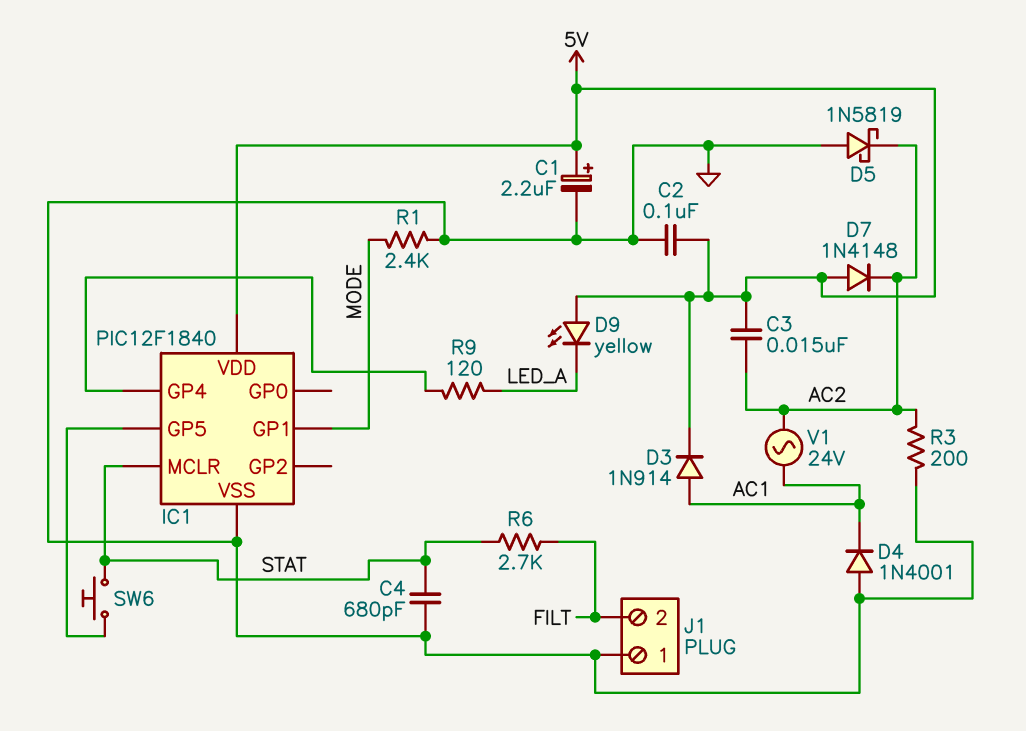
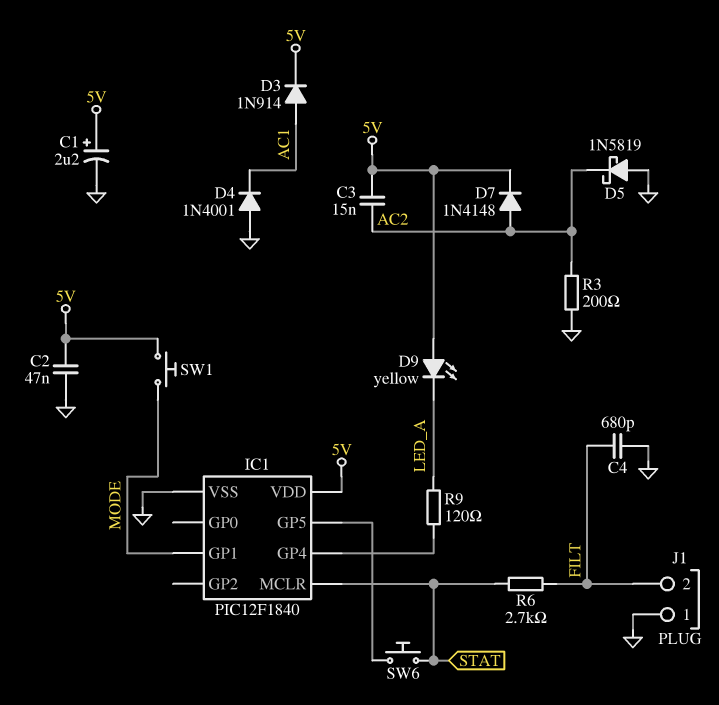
C2: 100nF (5V, GND) -> 47nF (5V, GND)
C4: 680pF (GND, STAT) -> 680pF (FILT, GND)
D7: diode 1N4148 (A 5V, K AC2) -> diode 1N4148 (A AC2, K 5V)
R1: 2.4k (GND, MODE) -> none
SW1: none -> button (5V, MODE)
V1: AC 24V (AC1, AC2) -> none

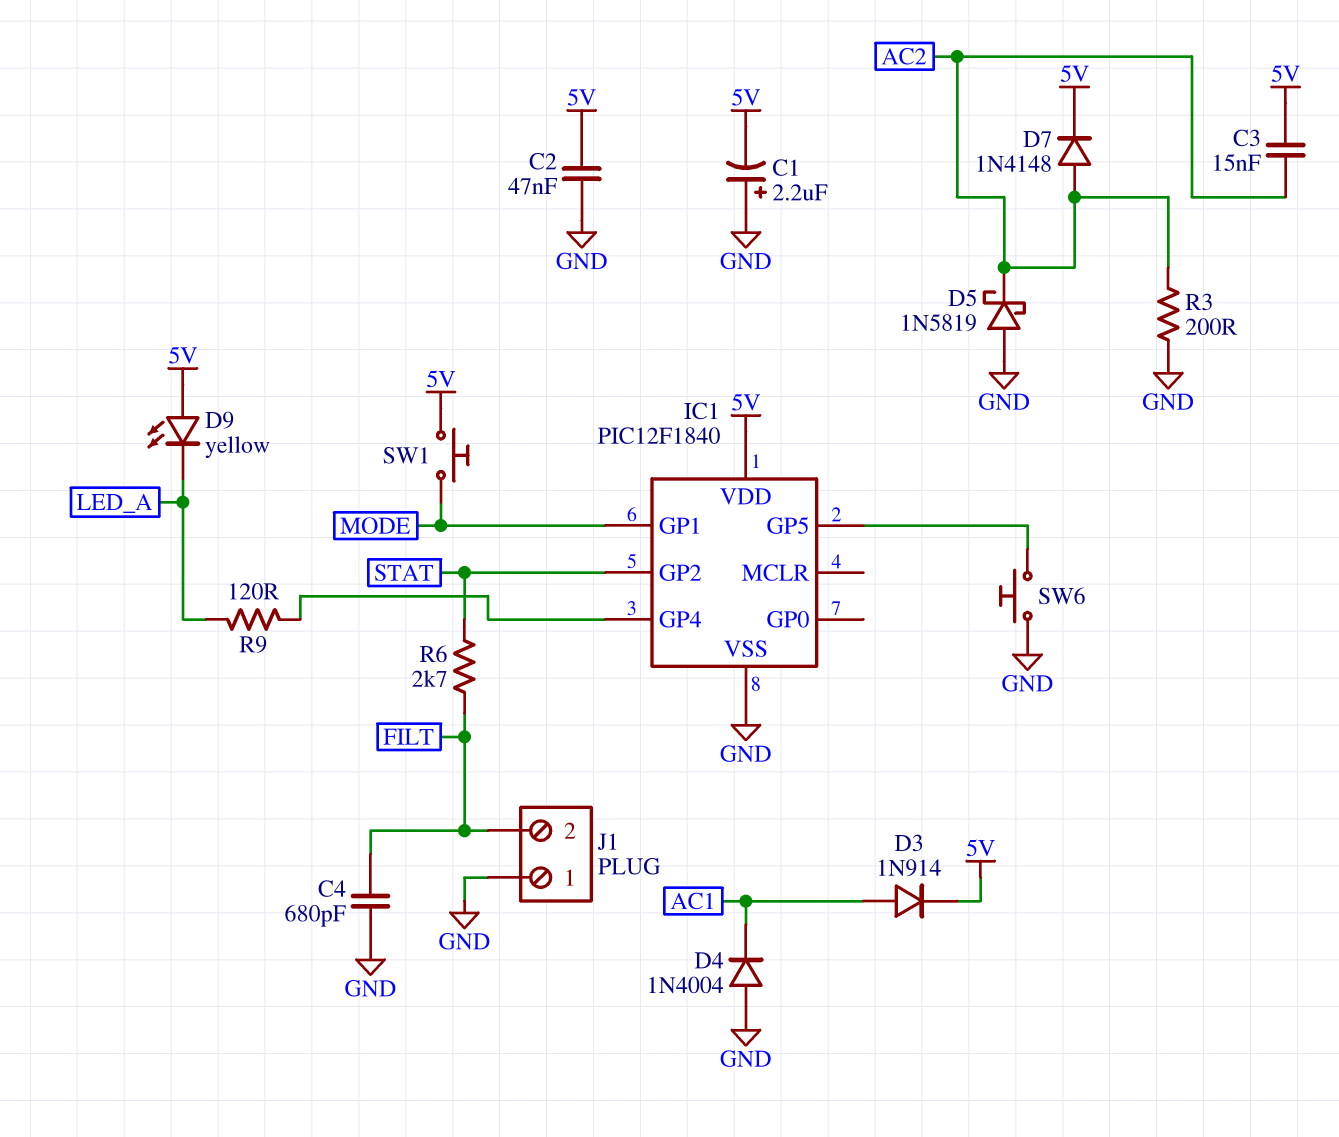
C1: 2.2uF (plus 5V, minus GND) -> 2.2uF (plus GND, minus 5V)
D4: diode 1N4001 (A GND, K AC1) -> diode 1N4004 (A GND, K AC1)
IC1 pin GP2: none -> STAT
IC1 pin MCLR: STAT -> none
SW6: button (IC1/GP5, STAT) -> button (GND, IC1/GP5)

